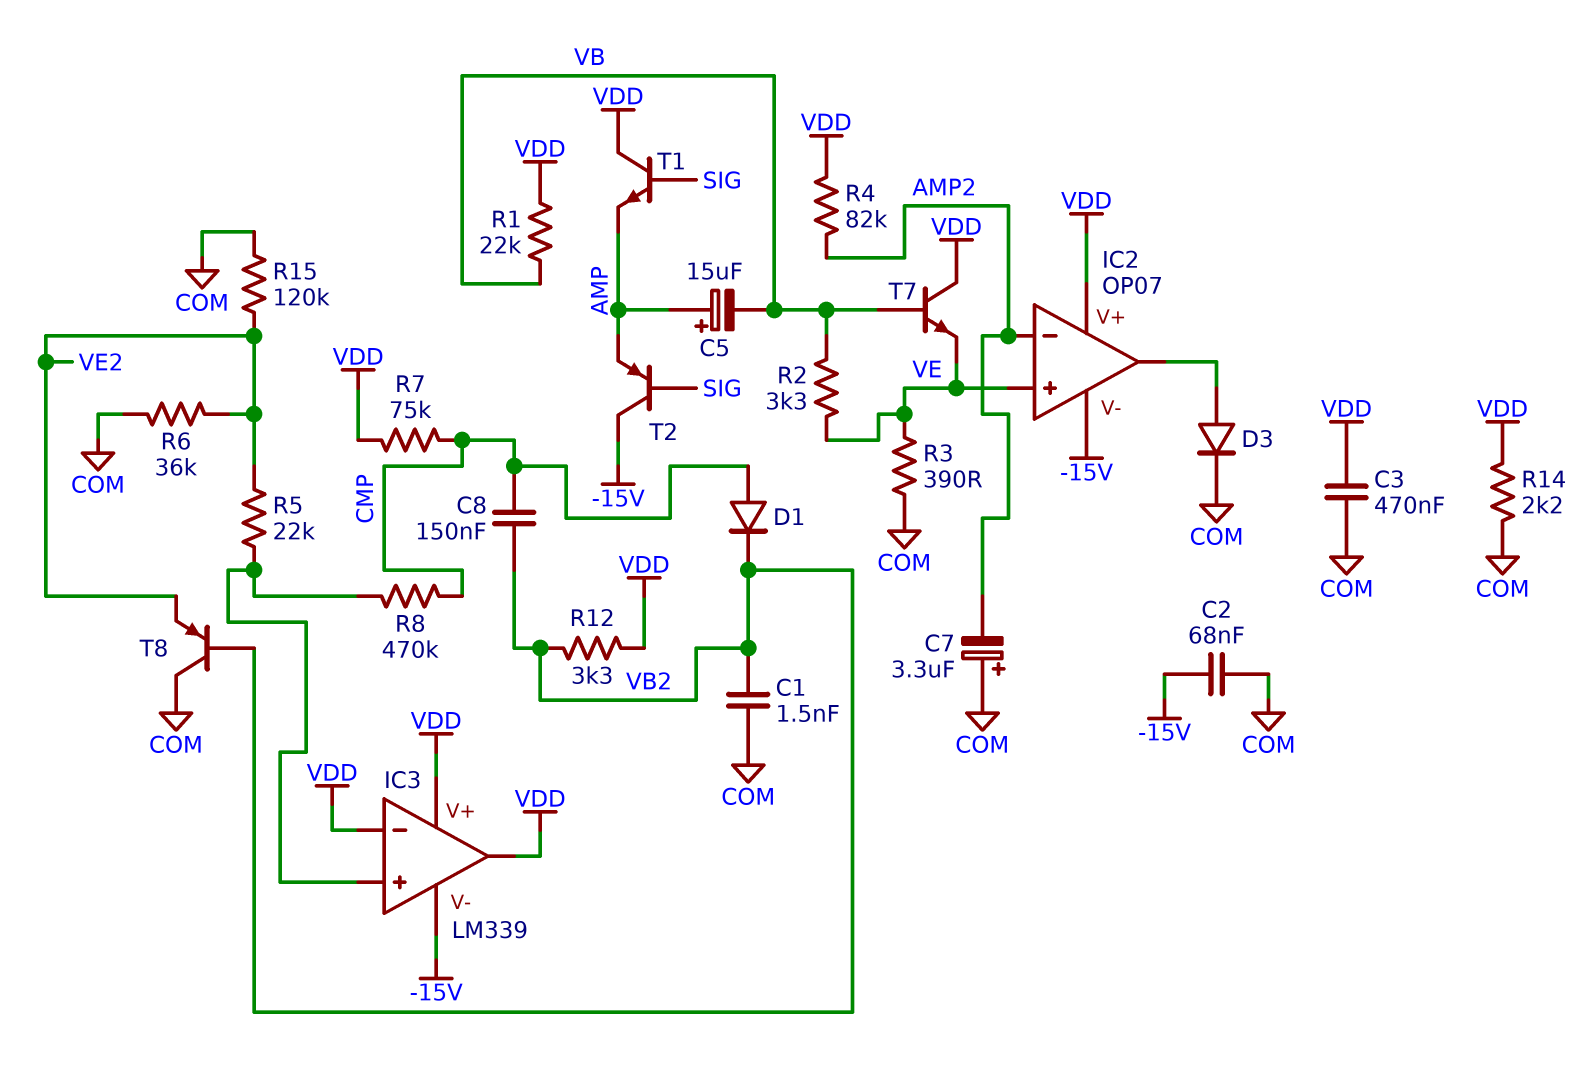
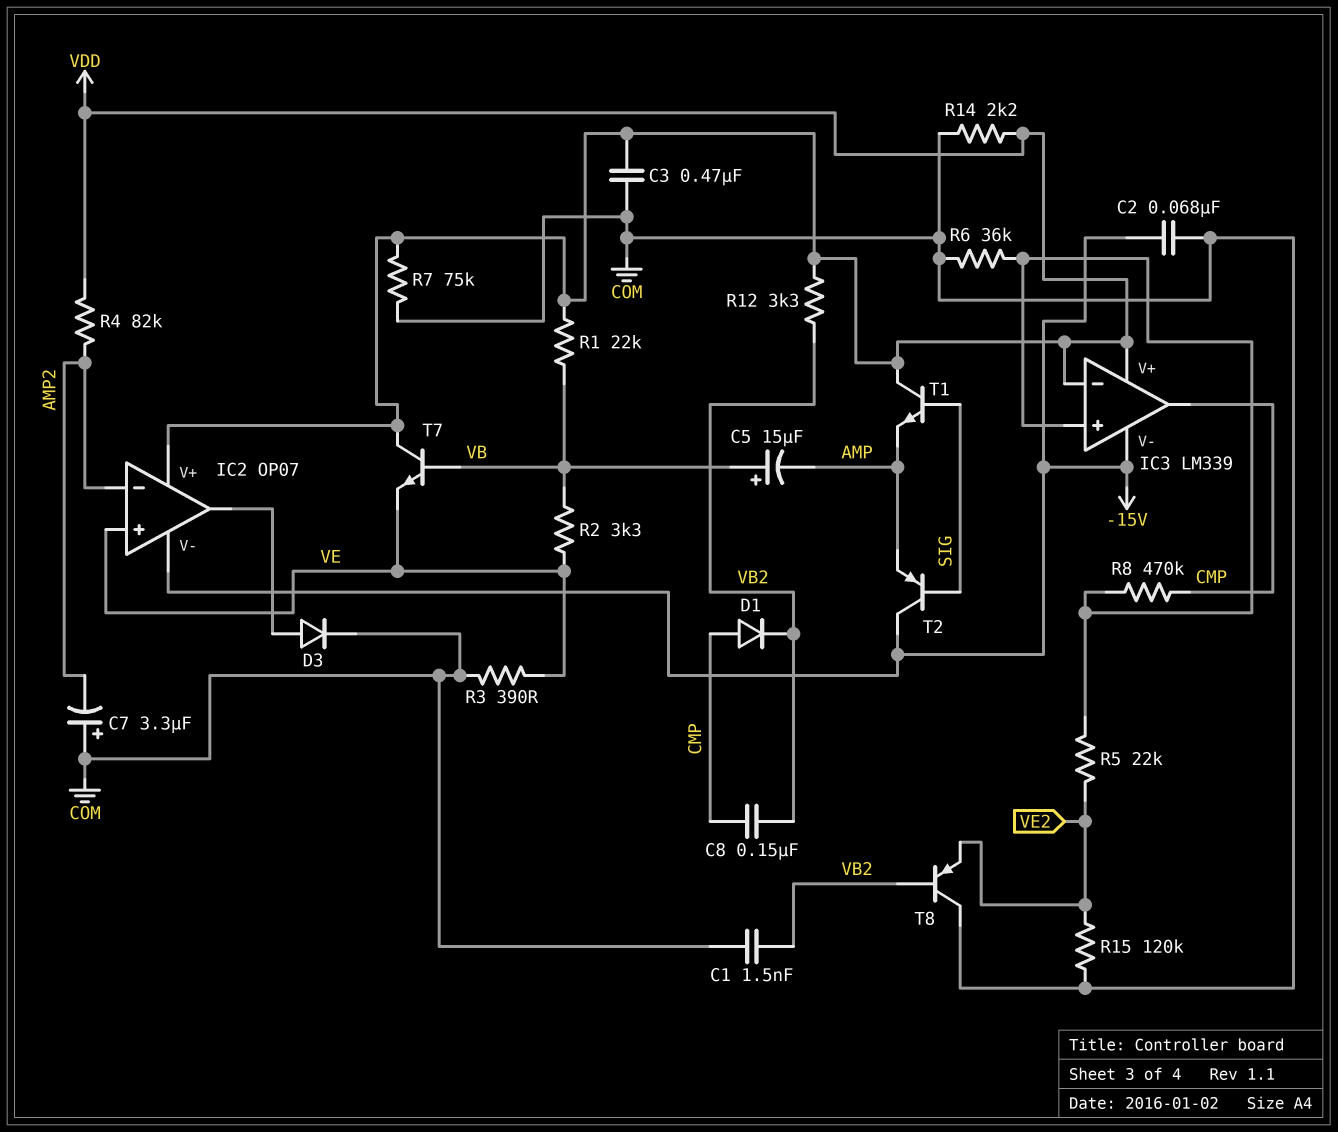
C5: 15uF (plus AMP, minus VB) -> 15uF (plus VB, minus AMP)
IC3 pin out: VDD -> CMP
R6: 36k (COM, VE2) -> 36k (COM, IC3/in+)
R7: 75k (CMP, VDD) -> 75k (COM, VDD)

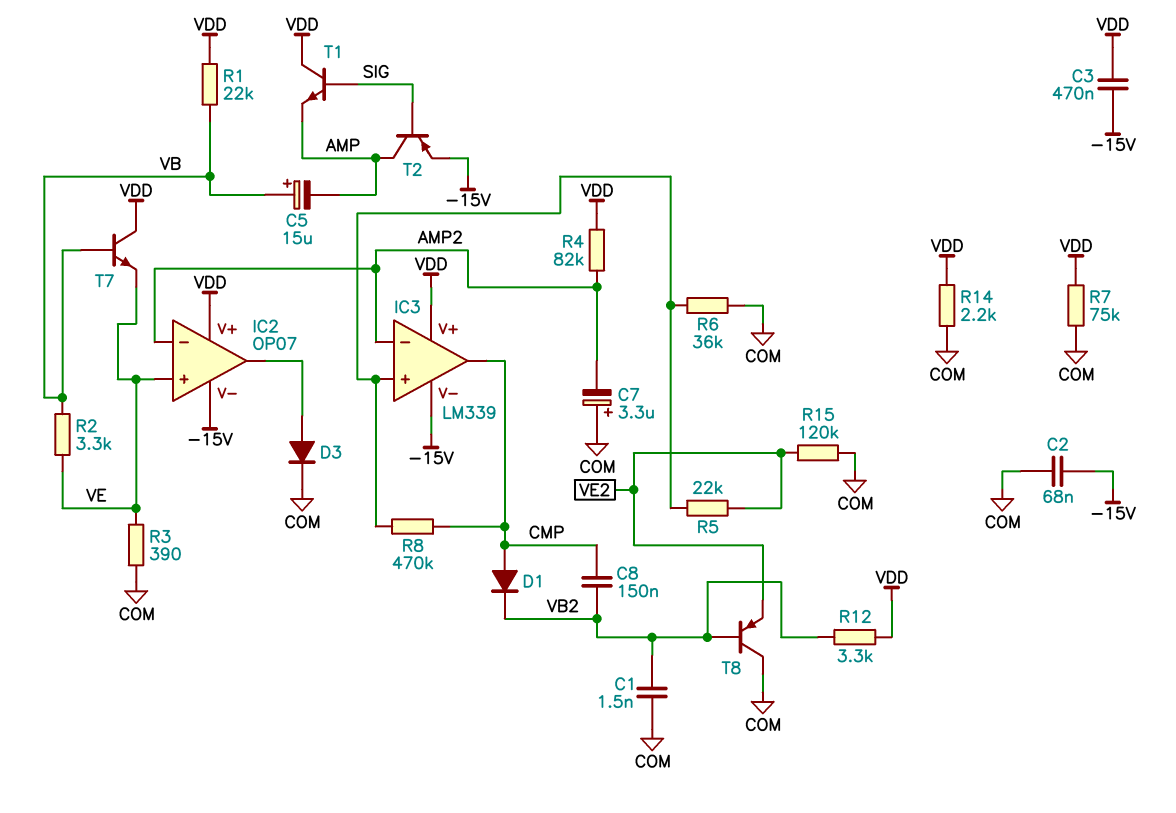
C3: 470nF (COM, VDD) -> 470nF (-15V, VDD)
IC3 pin in-: VDD -> AMP2
T2: PNP (B SIG, C -15V, E AMP) -> PNP (B SIG, C AMP, E -15V)

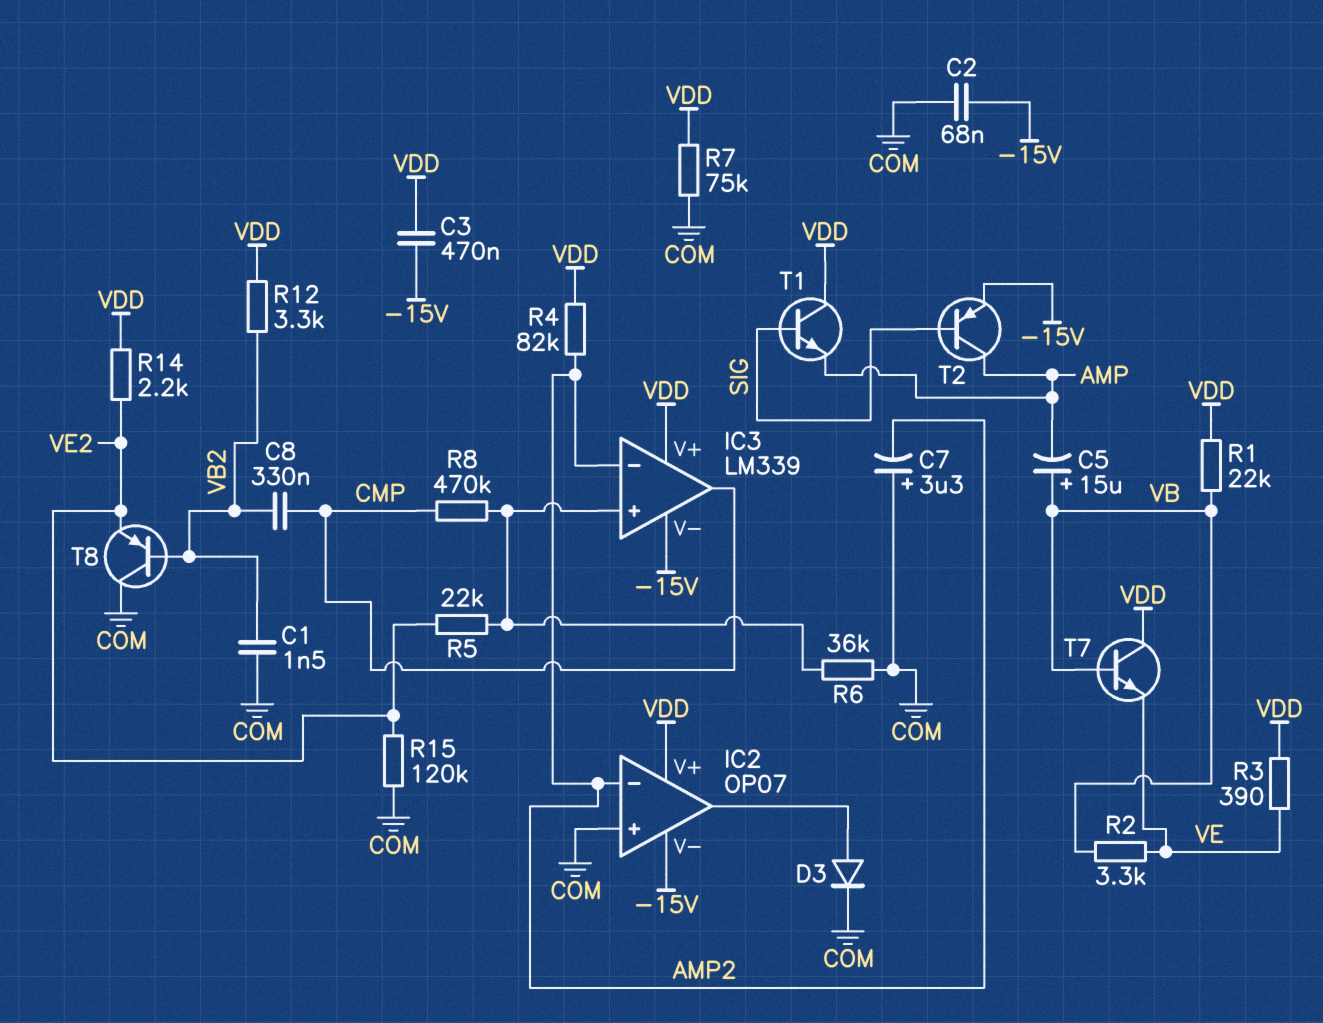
C8: 150nF (CMP, VB2) -> 330nF (CMP, VB2)
D1: diode (A CMP, K VB2) -> none
IC2 pin in+: VE -> COM
R3: 390 (COM, VE) -> 390 (VDD, VE)
R14: 2.2k (COM, VDD) -> 2.2k (VDD, VE2)

